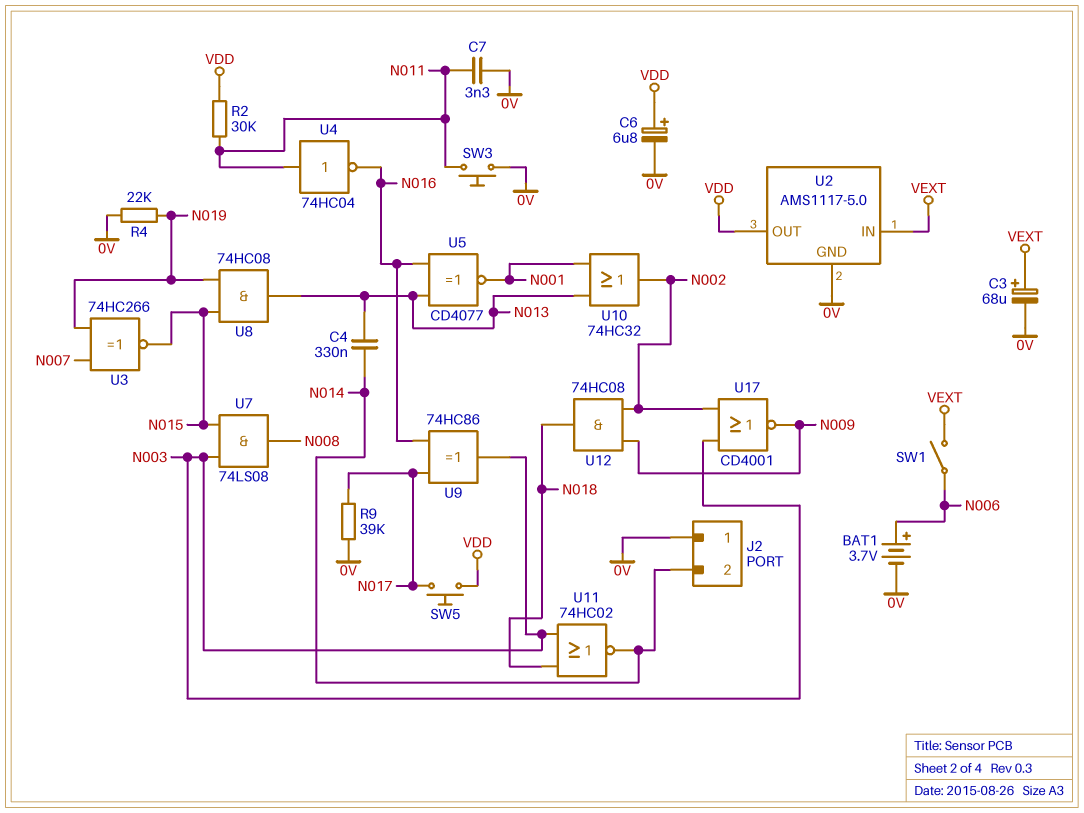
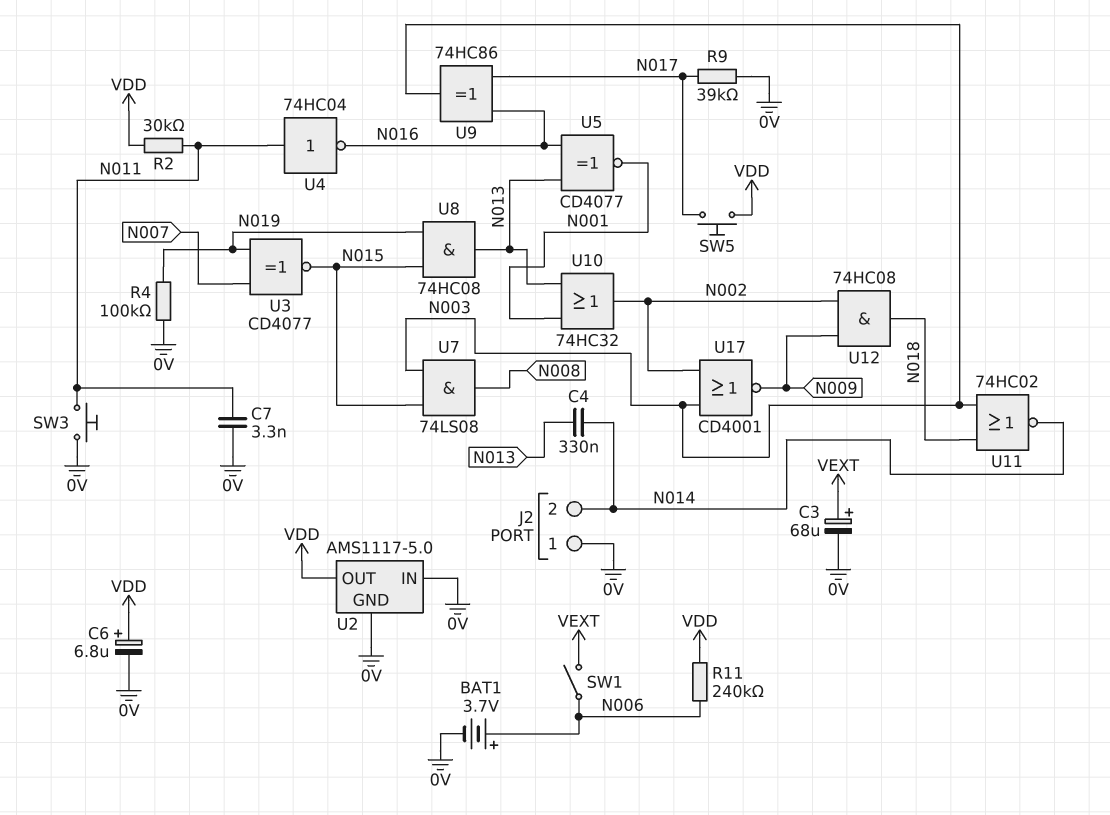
R4: 22k (0V, N019) -> 100k (0V, N019)
R11: none -> 240k (N006, VDD)
U2 pin IN: VEXT -> 0V
U3: XNOR 74HC266 (in N007, in N019, out N015) -> XNOR CD4077 (in N007, in N019, out N015)

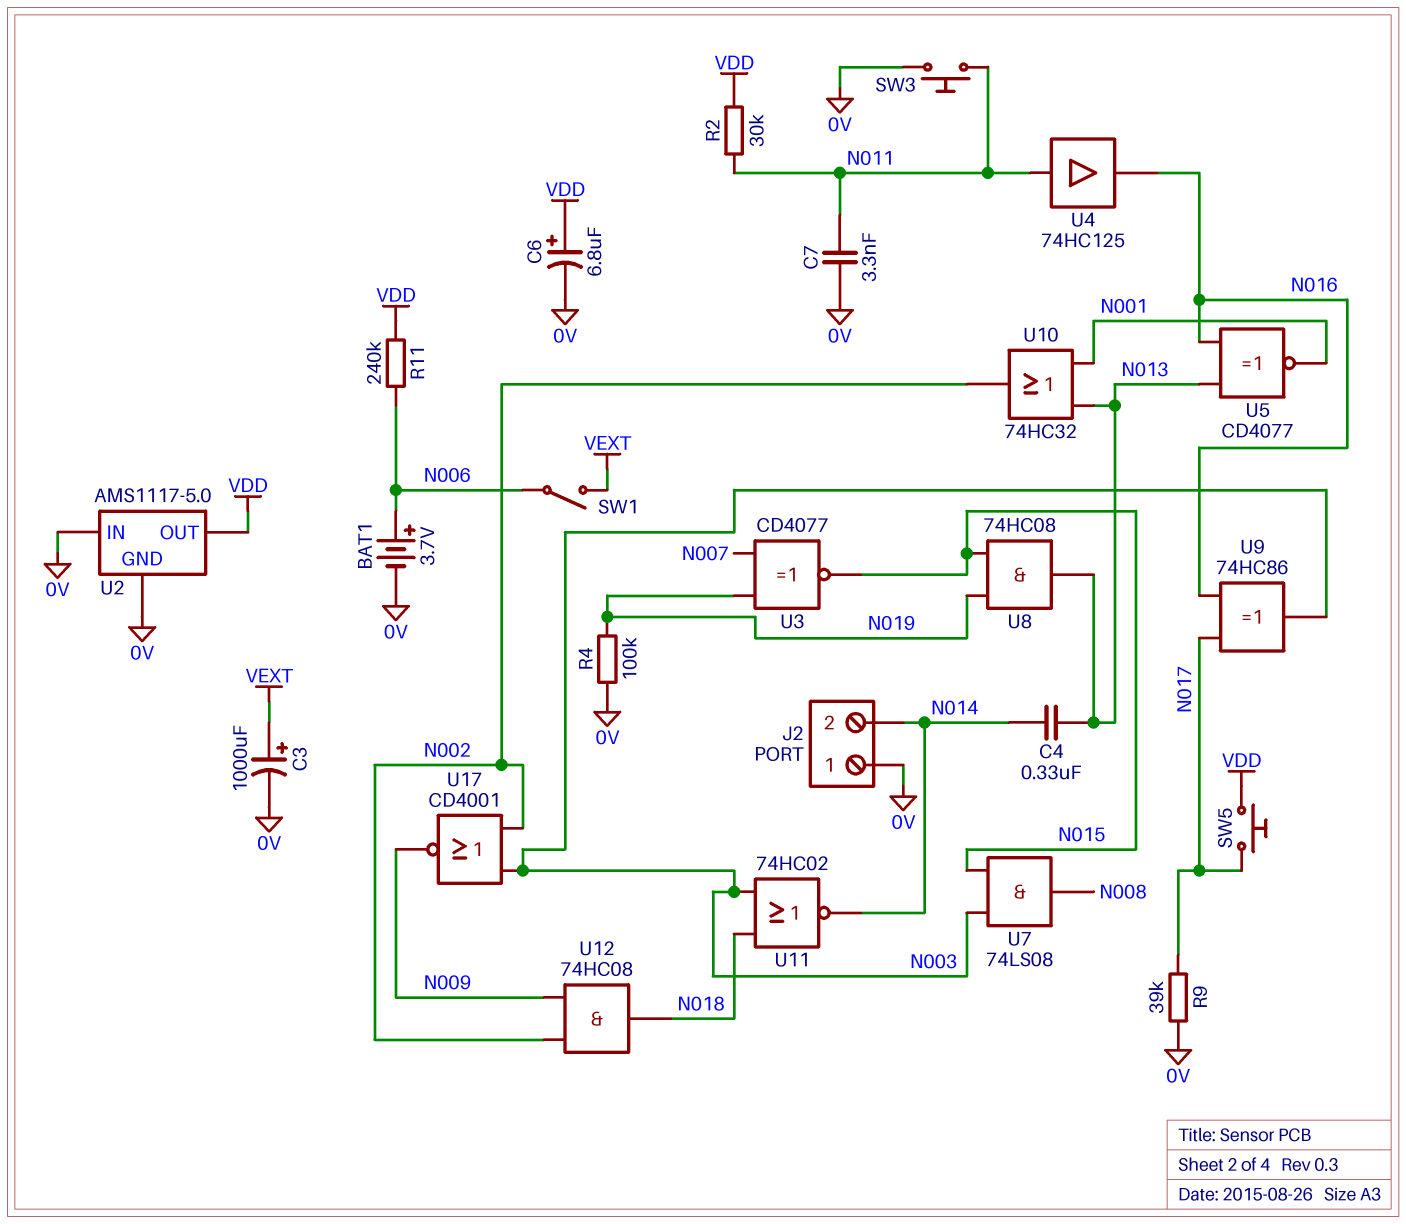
C3: 68uF (plus VEXT, minus 0V) -> 1000uF (plus VEXT, minus 0V)
U4: NOT 74HC04 (in N011, out N016) -> buffer 74HC125 (in N011, out N016)

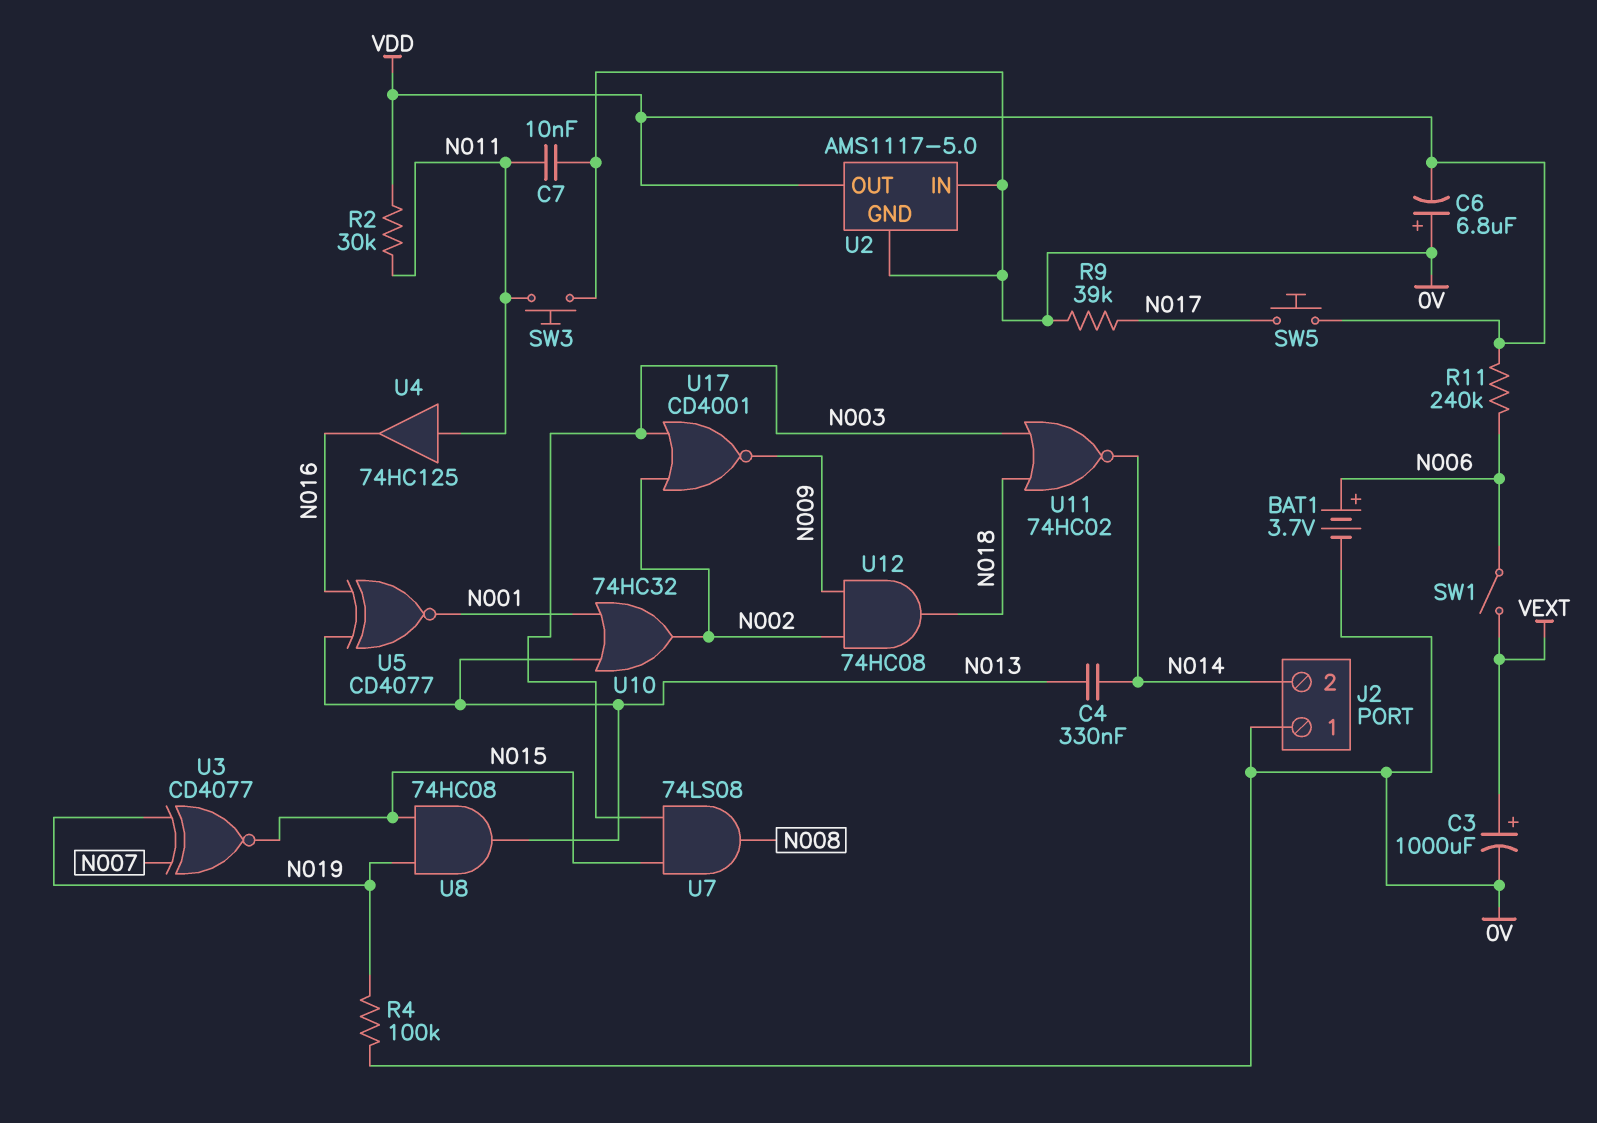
C6: 6.8uF (plus VDD, minus 0V) -> 6.8uF (plus 0V, minus VDD)
C7: 3.3nF (0V, N011) -> 10nF (0V, N011)
U9: XOR 74HC86 (in N016, in N017, out N003) -> none

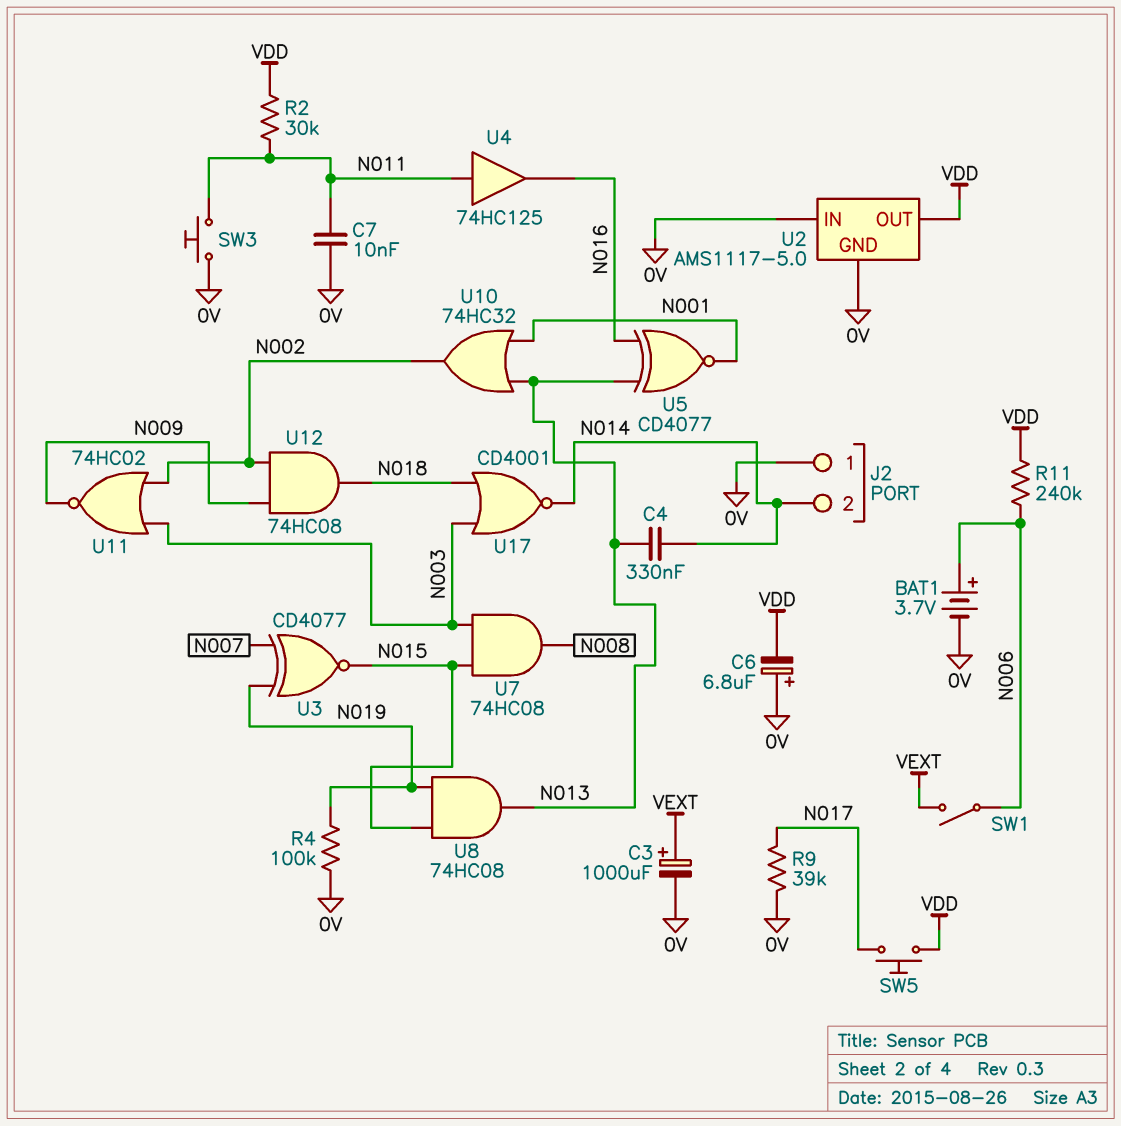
U7: AND 74LS08 (in N003, in N015, out N008) -> AND 74HC08 (in N003, in N015, out N008)
U11: NOR 74HC02 (in N003, in N018, out N014) -> NOR 74HC02 (in N002, in N003, out N009)
U17: NOR CD4001 (in N002, in N003, out N009) -> NOR CD4001 (in N003, in N018, out N014)

